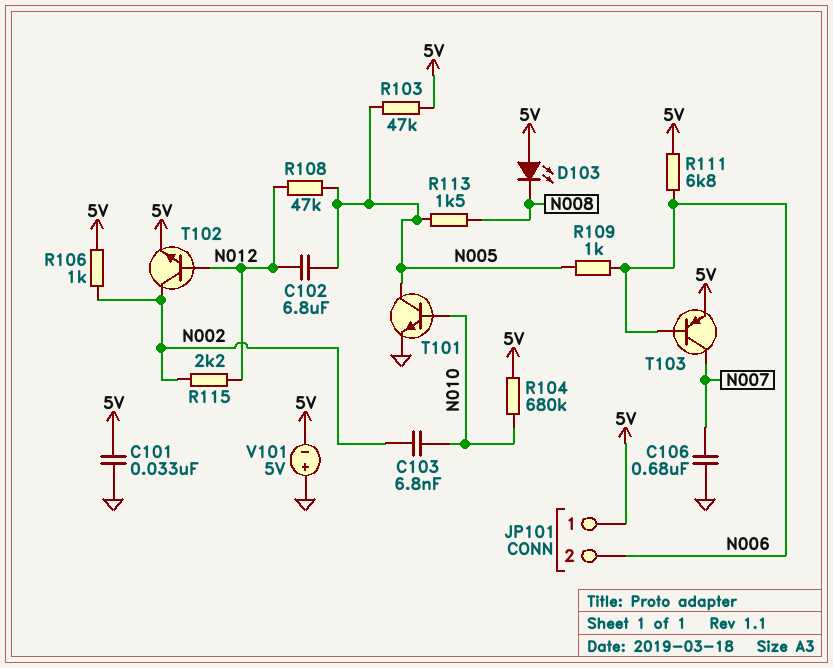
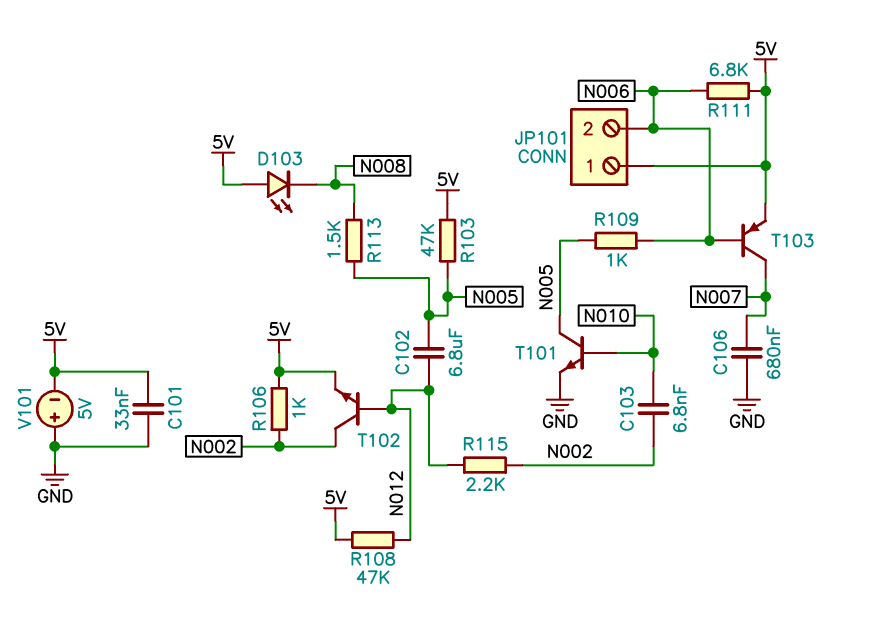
R104: 680k (5V, N010) -> none
R108: 47k (N005, N012) -> 47k (5V, N012)

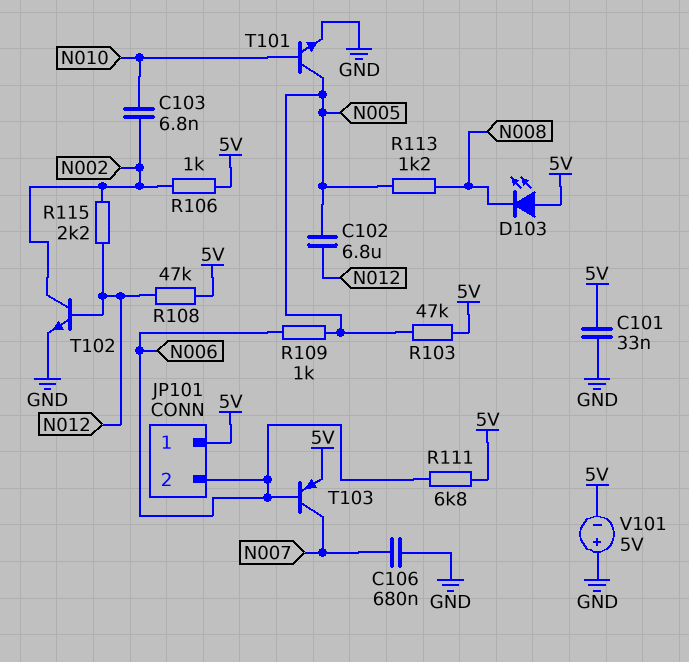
R113: 1.5k (N005, N008) -> 1.2k (N005, N008)
T102: NPN (B N012, C N002, E 5V) -> NPN (B N012, C N002, E GND)

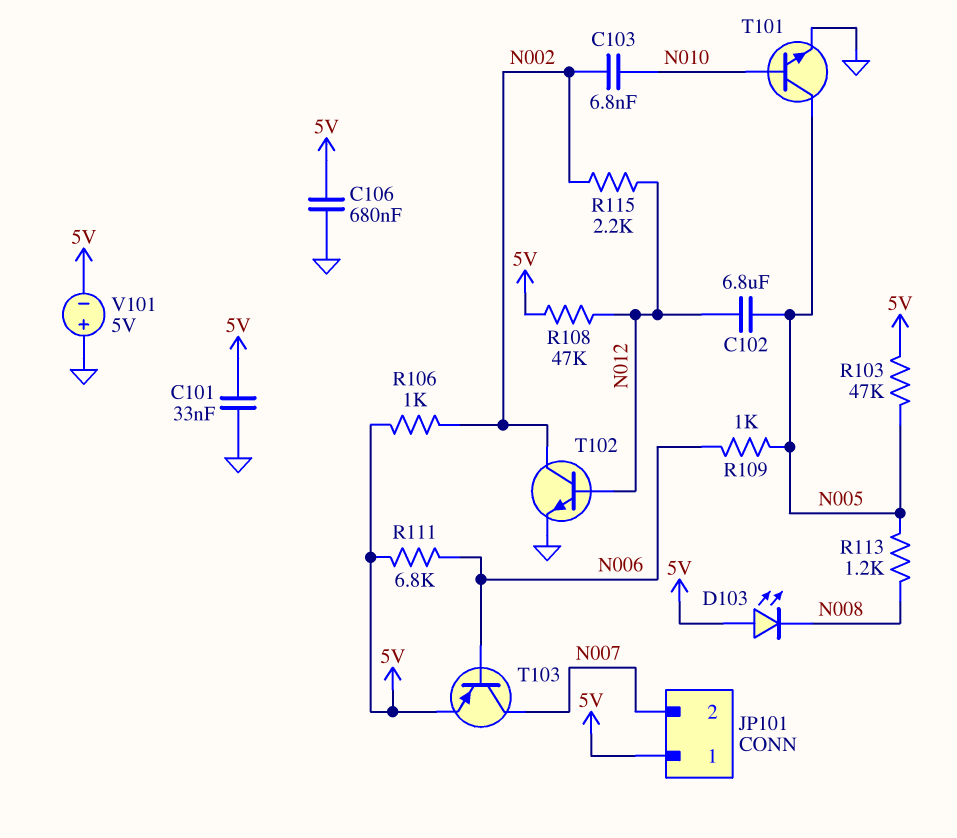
C106: 680nF (GND, N007) -> 680nF (5V, GND)
JP101 pin 2: N006 -> N007

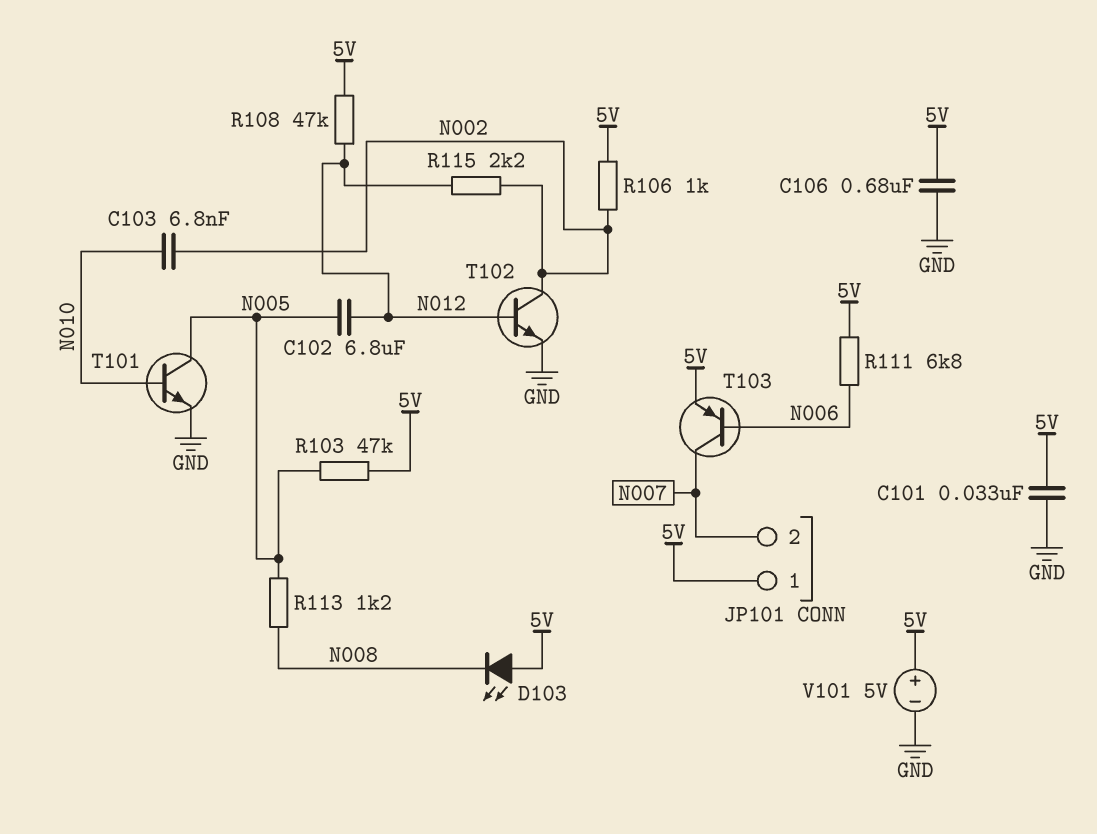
R109: 1k (N005, N006) -> none
V101: 5V (plus GND, minus 5V) -> 5V (plus 5V, minus GND)

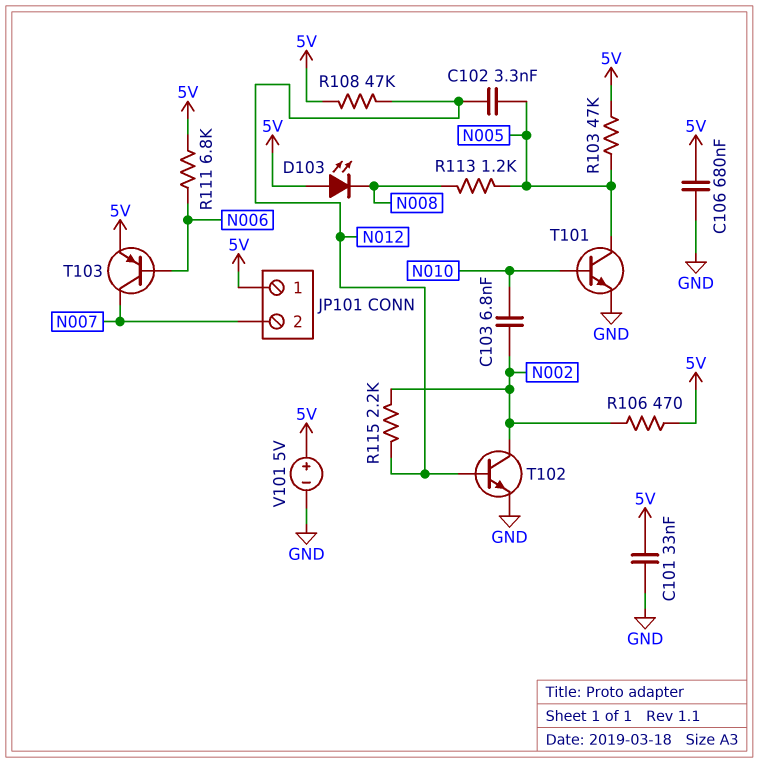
C102: 6.8uF (N005, N012) -> 3.3nF (N005, N012)
R106: 1k (5V, N002) -> 470 (5V, N002)

